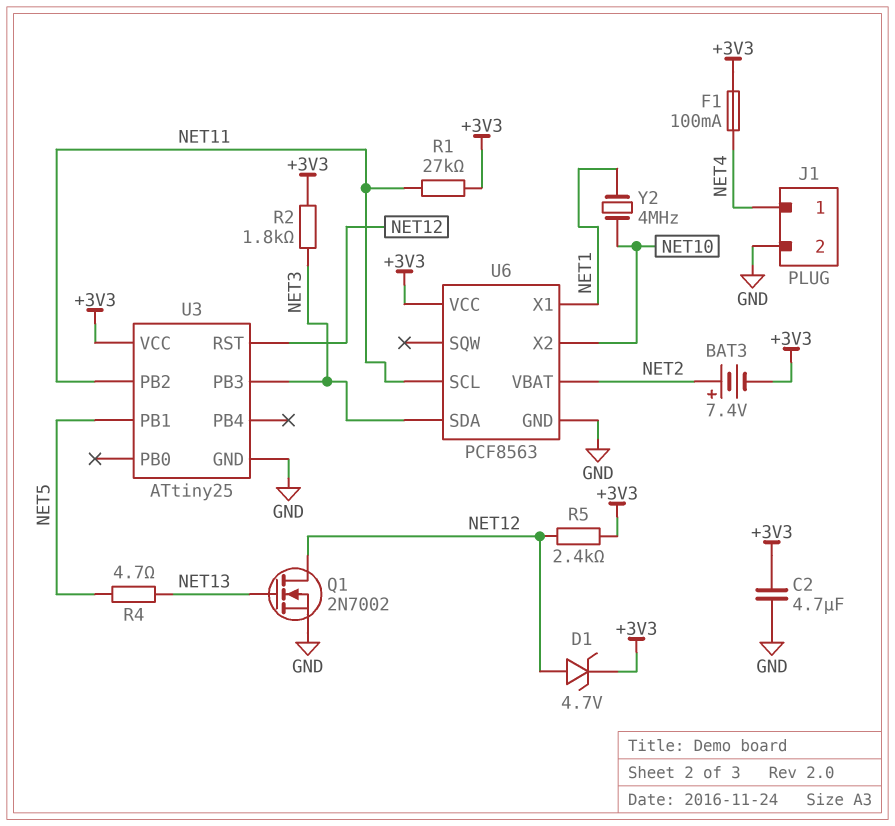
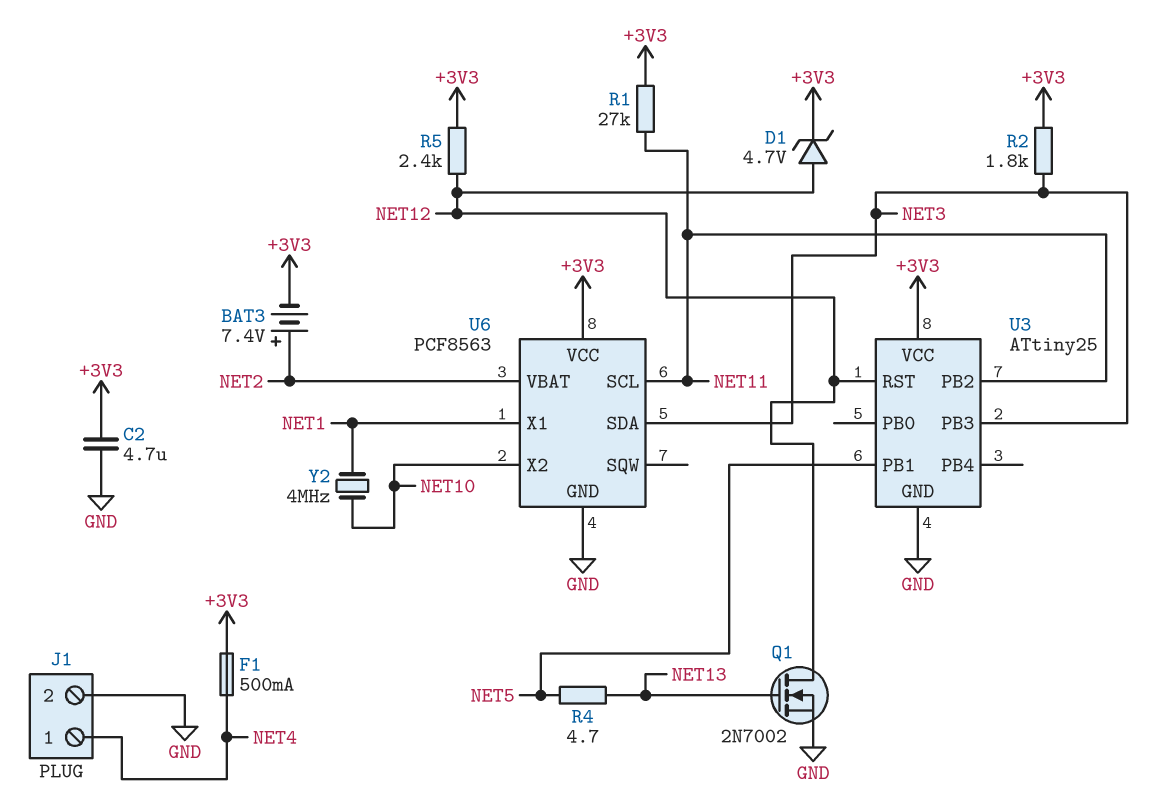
F1: 100mA (+3V3, NET4) -> 500mA (+3V3, NET4)

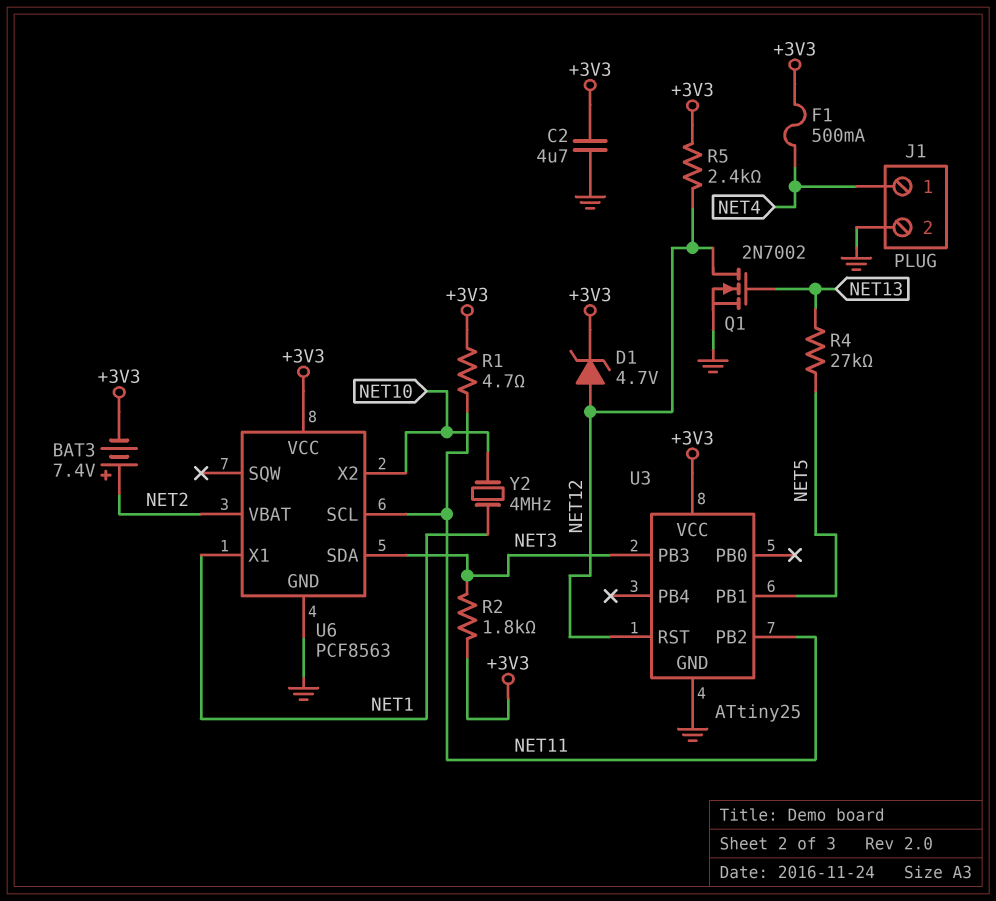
R1: 27k (+3V3, NET11) -> 4.7 (+3V3, NET11)
R4: 4.7 (NET5, NET13) -> 27k (NET5, NET13)

